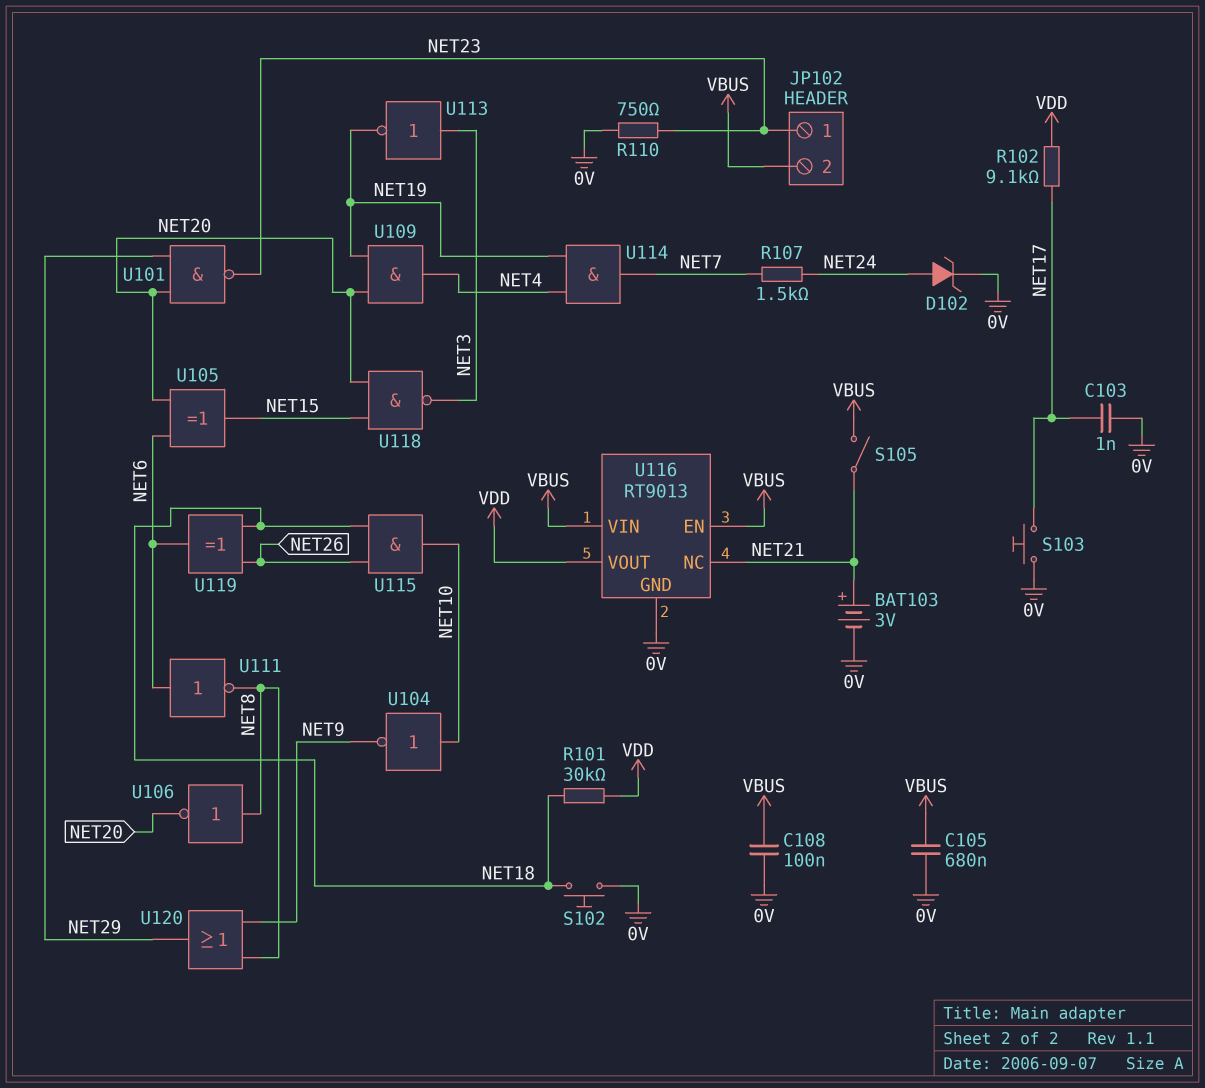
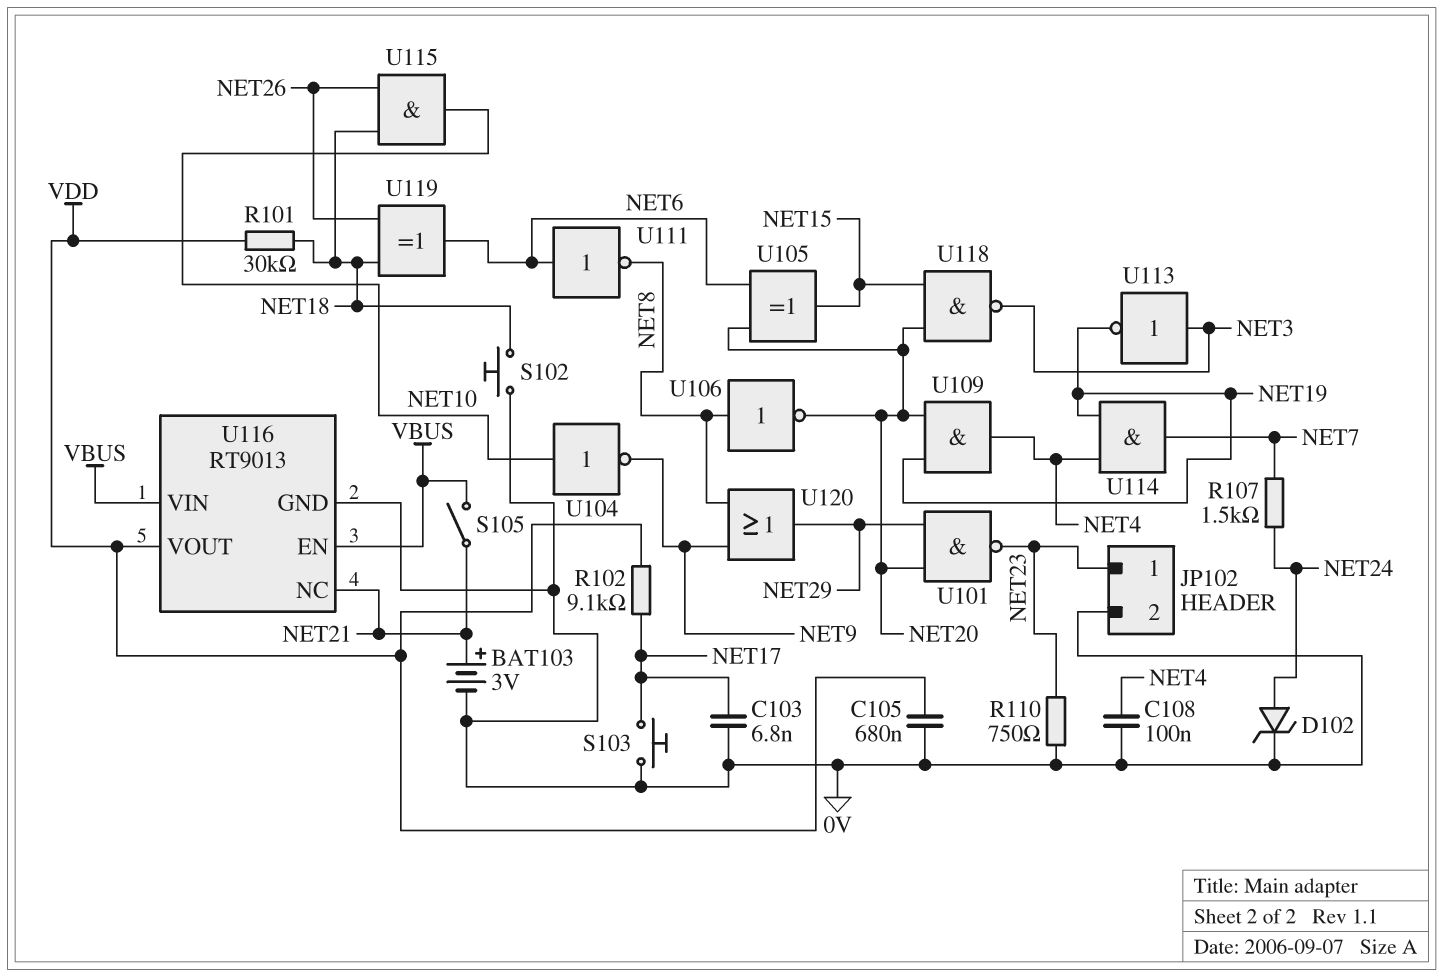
C103: 1nF (0V, NET17) -> 6.8nF (0V, NET17)
C105: 680nF (0V, VBUS) -> 680nF (0V, VDD)
C108: 100nF (0V, VBUS) -> 100nF (0V, NET4)
JP102 pin 2: VBUS -> 0V

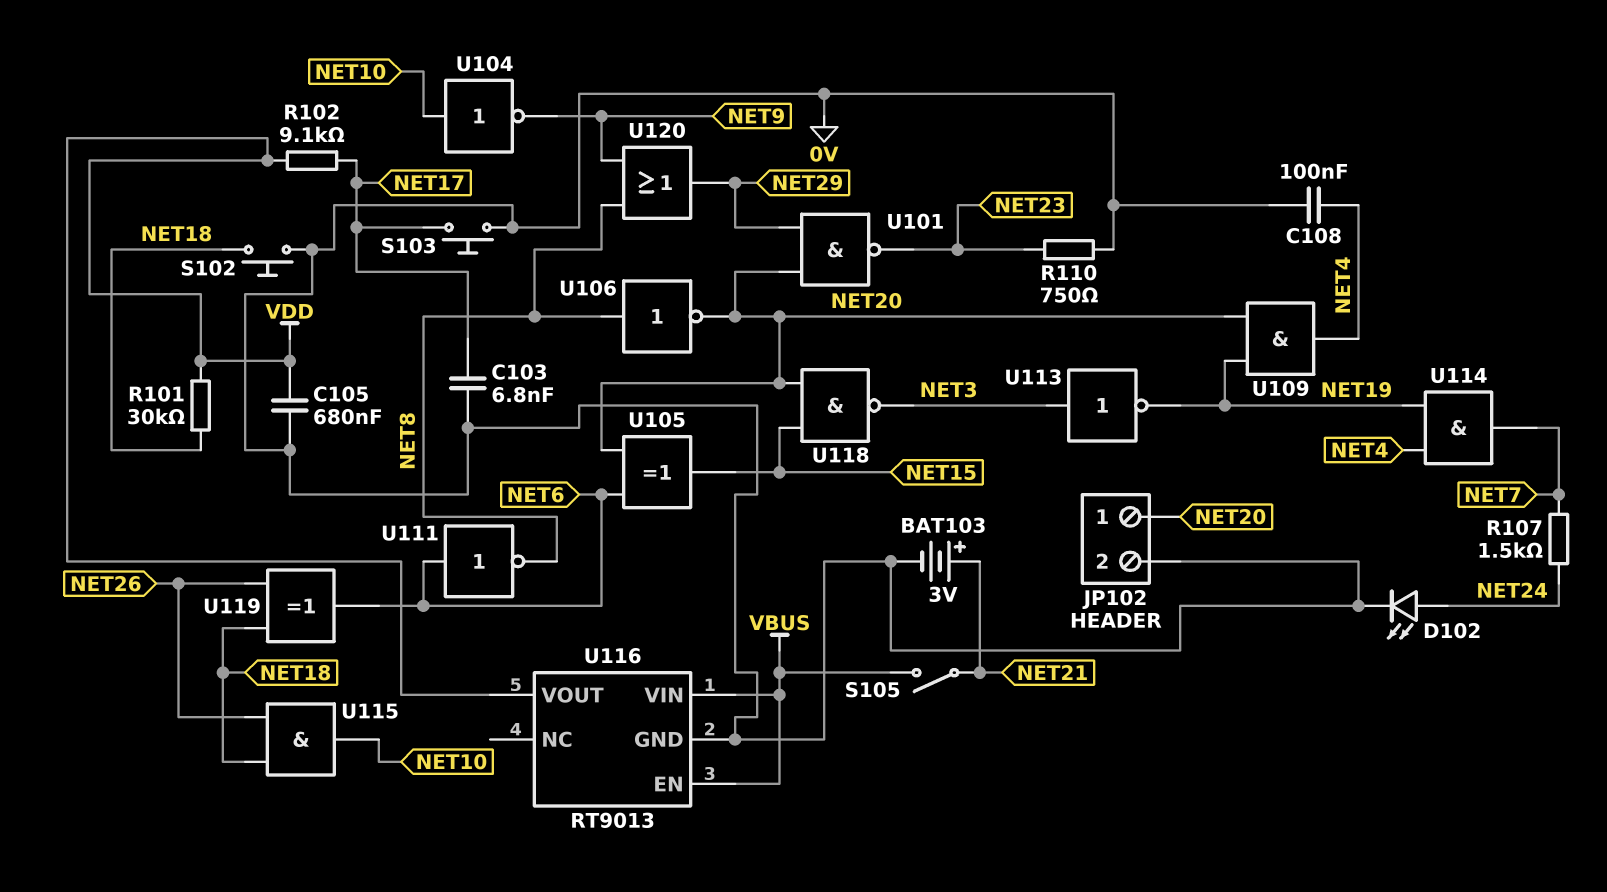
D102: zener (A NET24, K 0V) -> LED (A NET24, K 0V)
JP102 pin 1: NET23 -> NET20
U116 pin NC: NET21 -> none

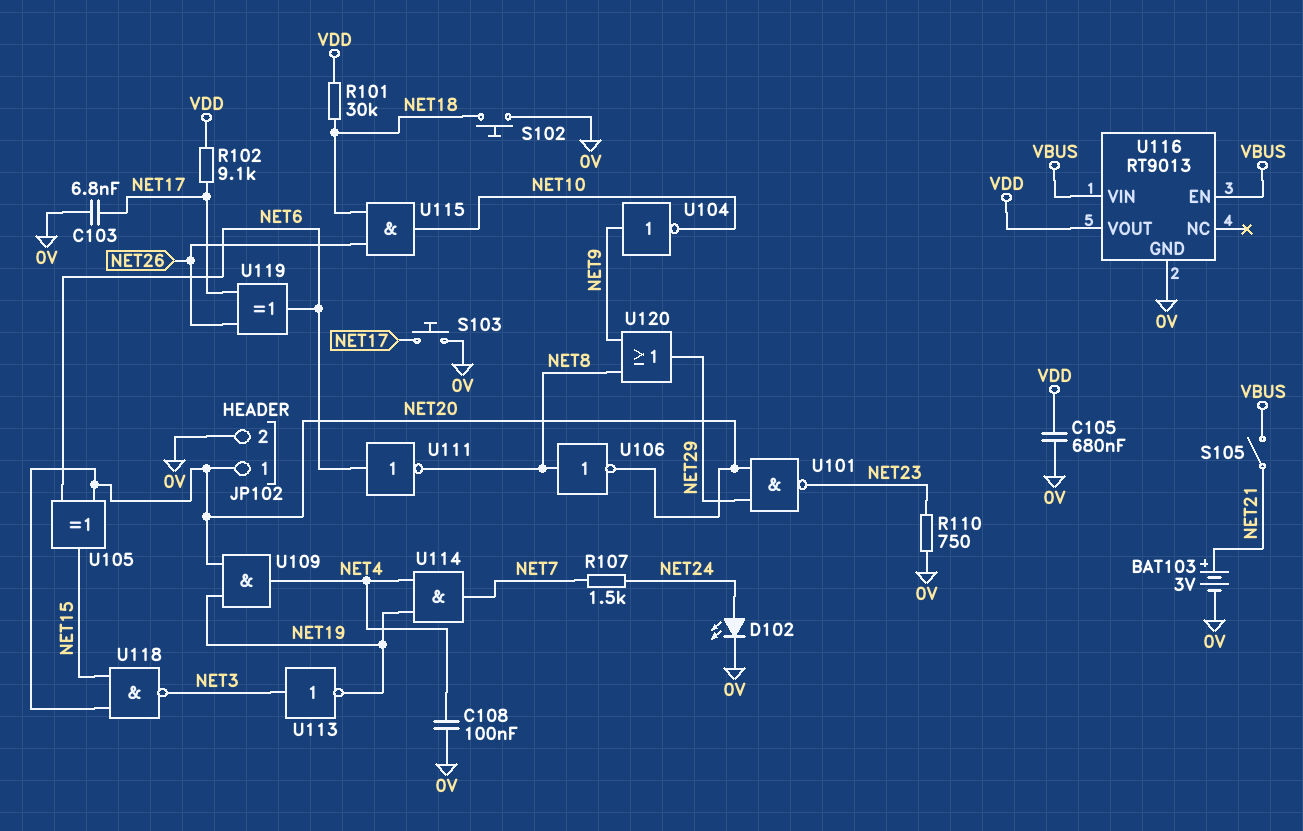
U104: NOT (in NET10, out NET9) -> NOT (in NET9, out NET10)
U119: XOR (in NET18, in NET26, out NET6) -> XOR (in NET17, in NET26, out NET6)

